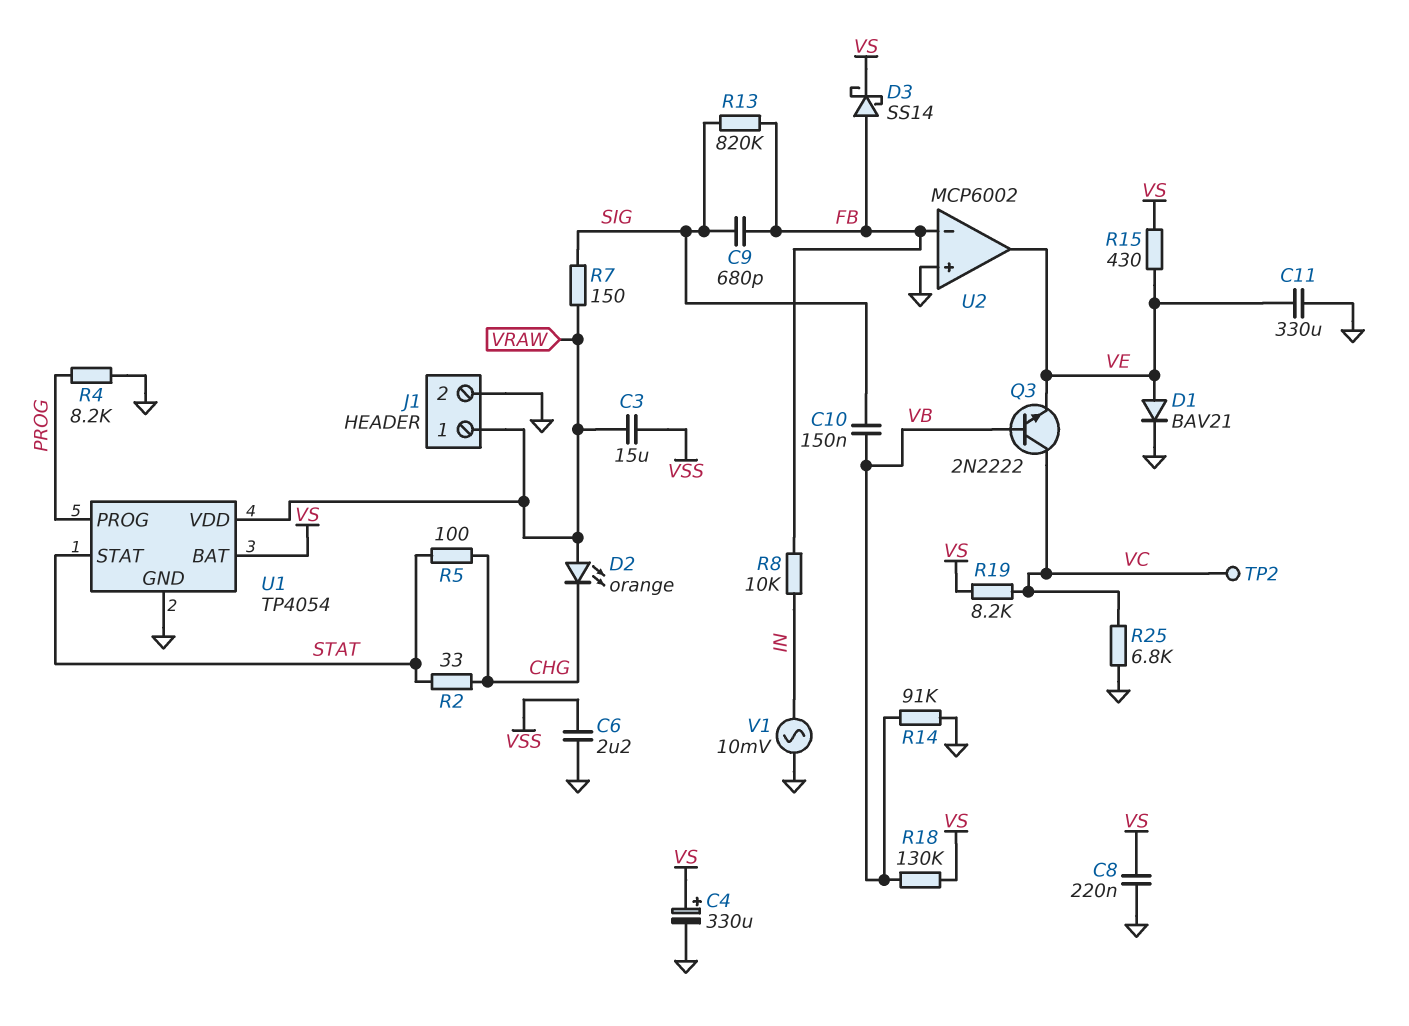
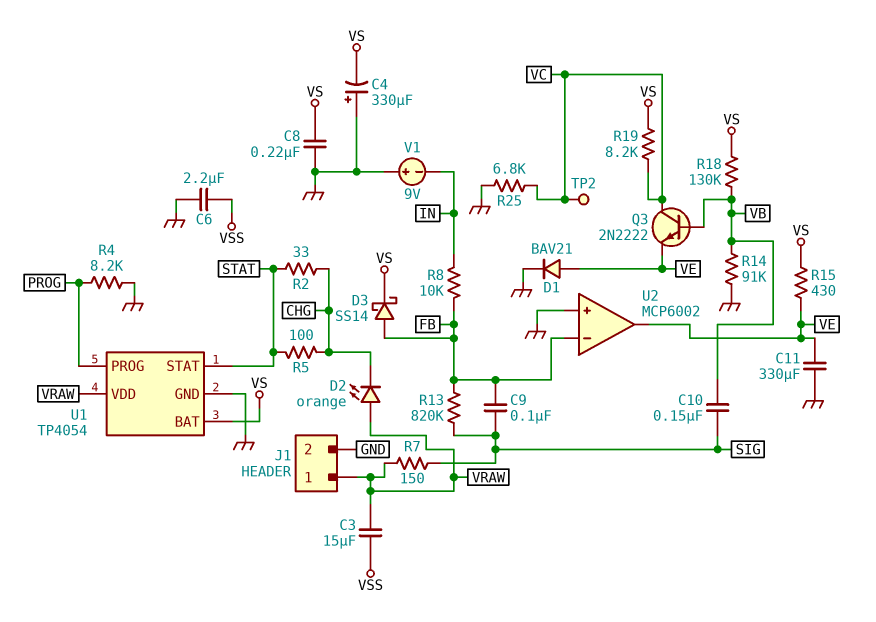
C4: 330uF (plus VS, minus GND) -> 330uF (plus GND, minus VS)
C9: 680pF (FB, SIG) -> 100nF (FB, SIG)
V1: AC 10mV (GND, IN) -> 9V (plus GND, minus IN)

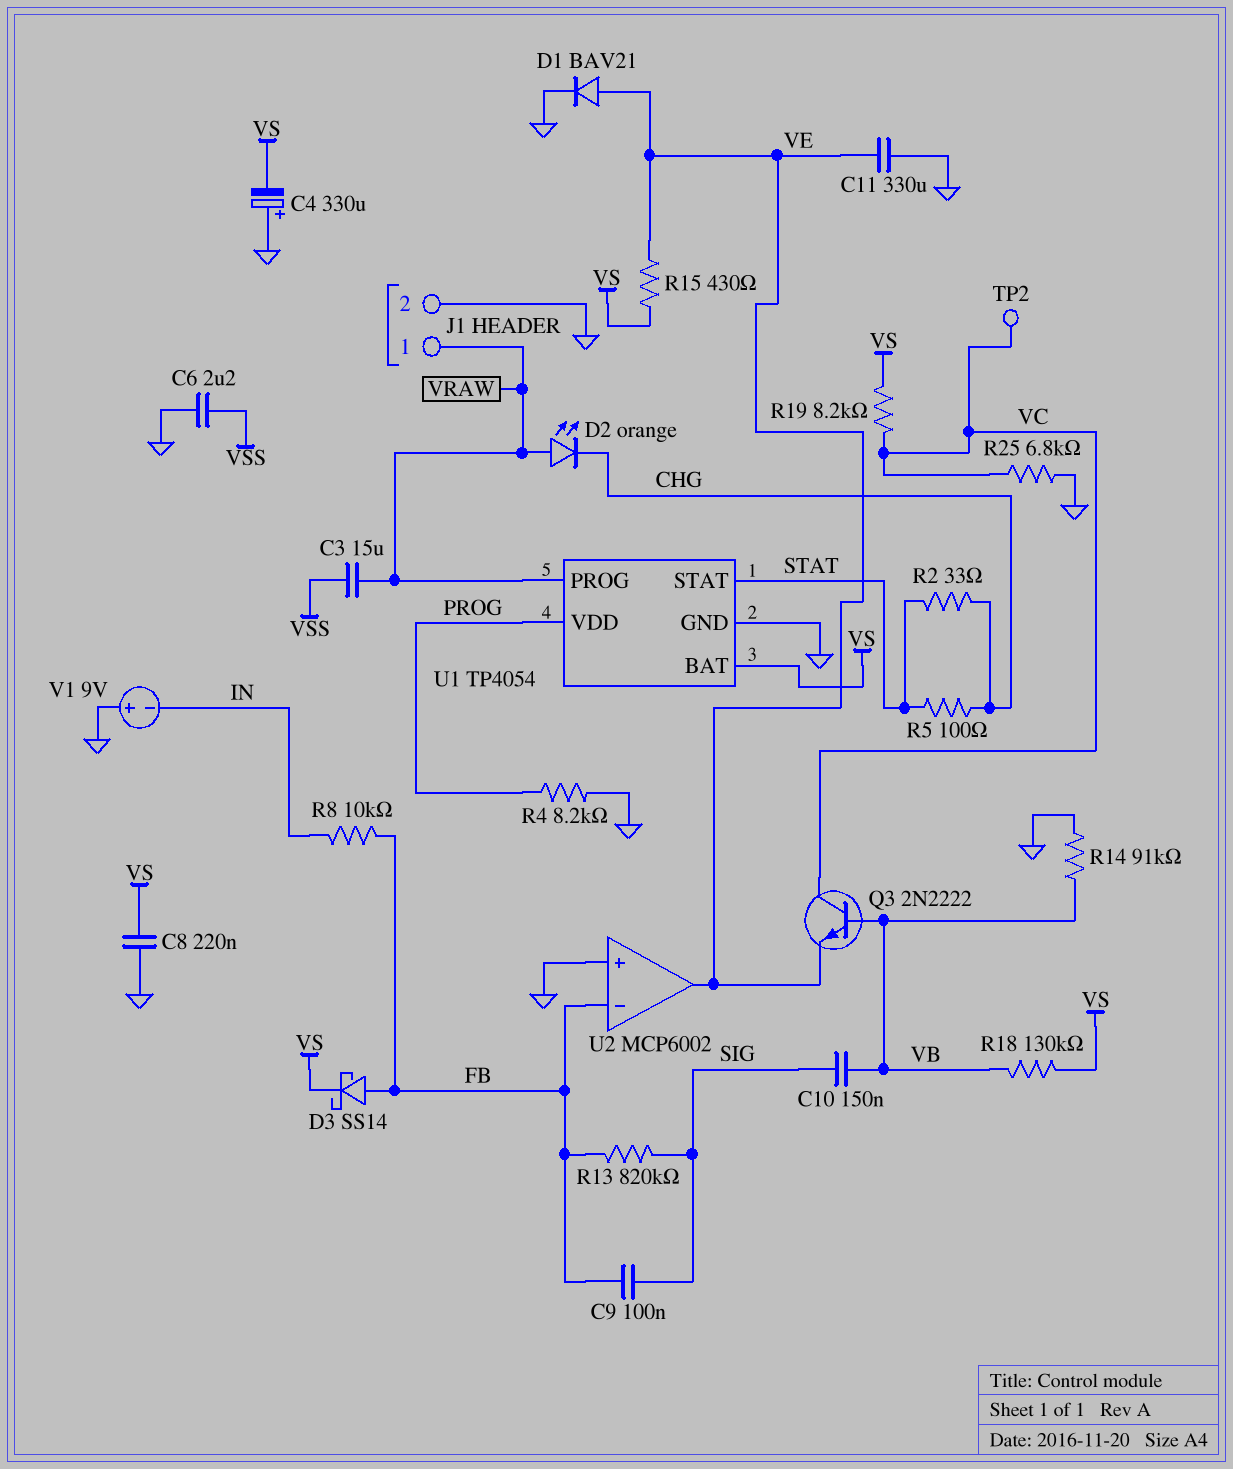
R7: 150 (SIG, VRAW) -> none
U1 pin PROG: PROG -> VRAW
U1 pin VDD: VRAW -> PROG

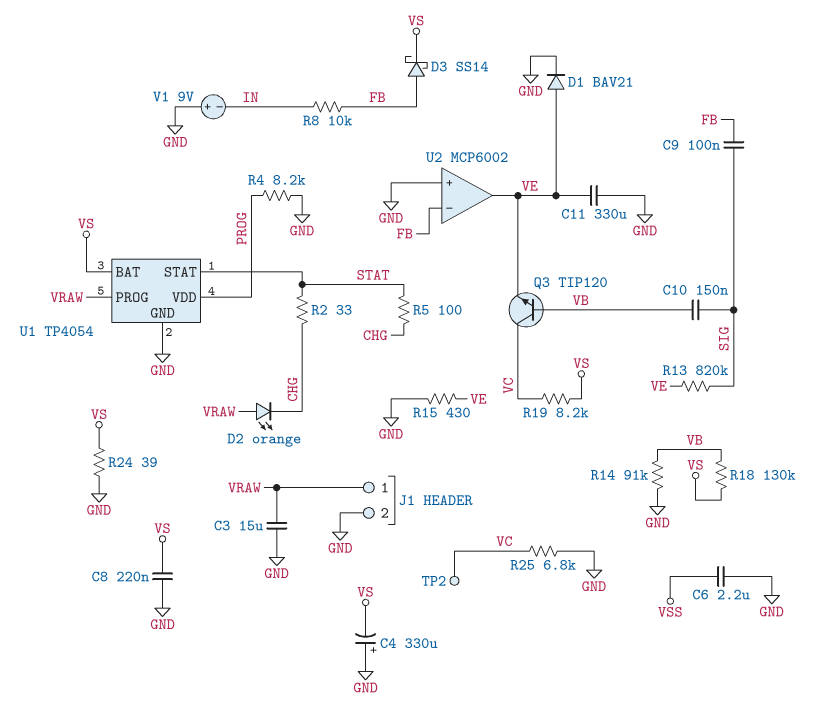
C3: 15uF (VRAW, VSS) -> 15uF (GND, VRAW)
Q3: NPN 2N2222 (B VB, C VC, E VE) -> NPN TIP120 (B VB, C VC, E VE)
R13: 820k (FB, SIG) -> 820k (SIG, VE)
R15: 430 (VE, VS) -> 430 (GND, VE)
R24: none -> 39 (GND, VS)

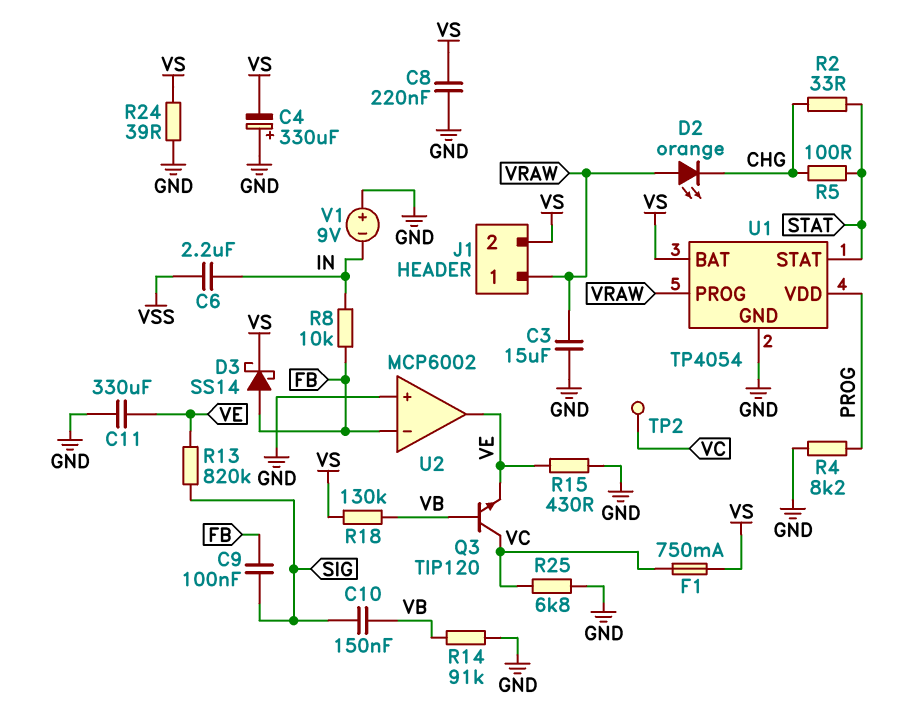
C6: 2.2uF (GND, VSS) -> 2.2uF (IN, VSS)
D1: diode BAV21 (A VE, K GND) -> none
F1: none -> 750mA (VC, VS)
J1 pin 2: GND -> VS
R19: 8.2k (VC, VS) -> none

